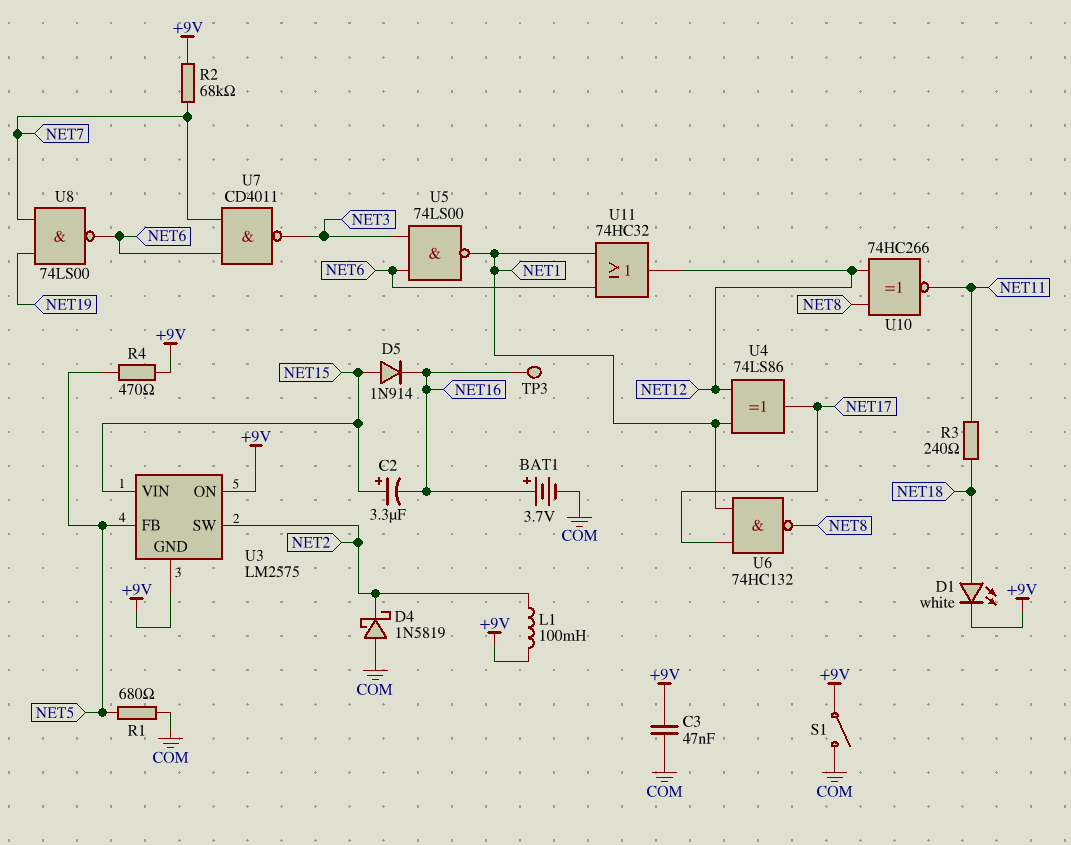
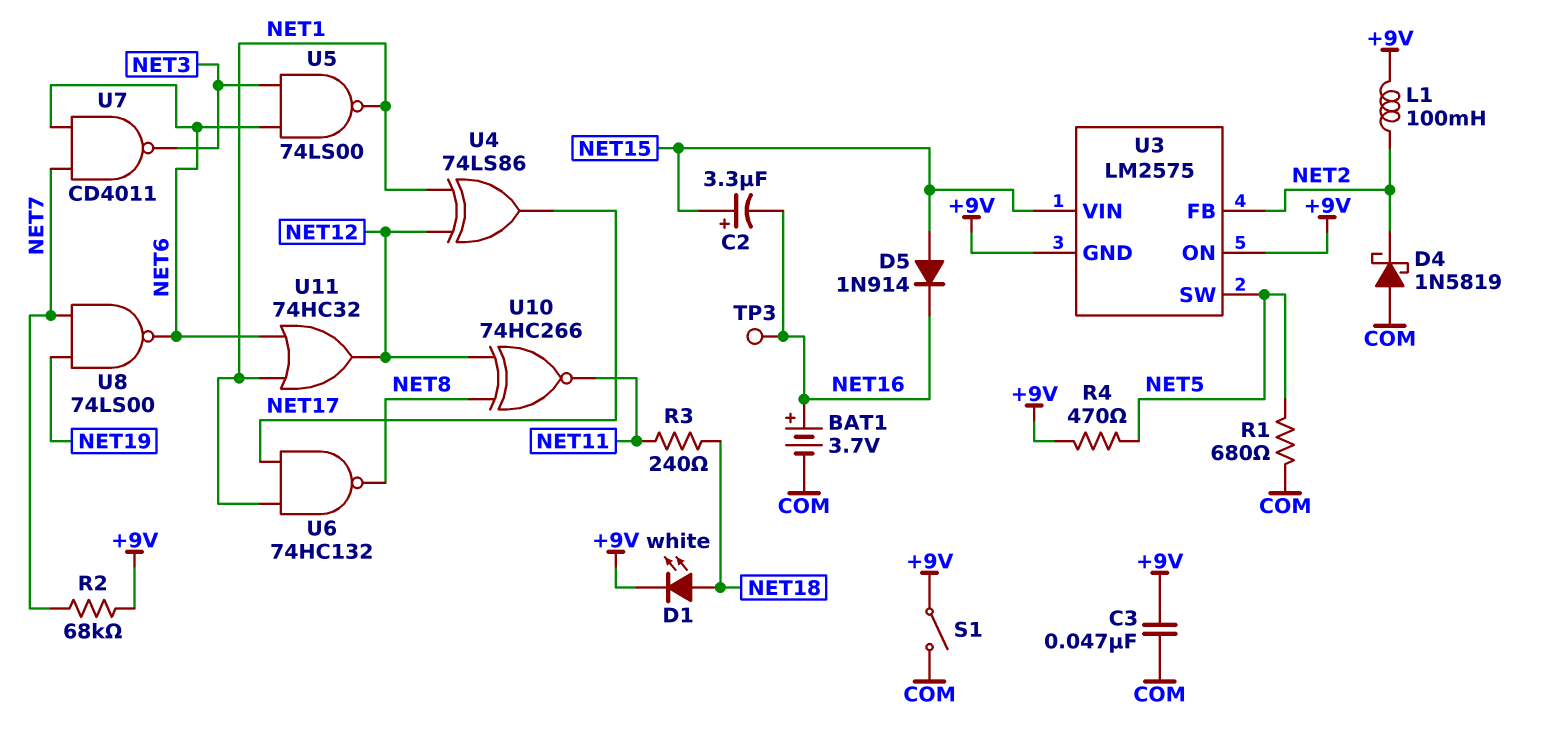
U3 pin FB: NET5 -> NET2
U3 pin SW: NET2 -> NET5

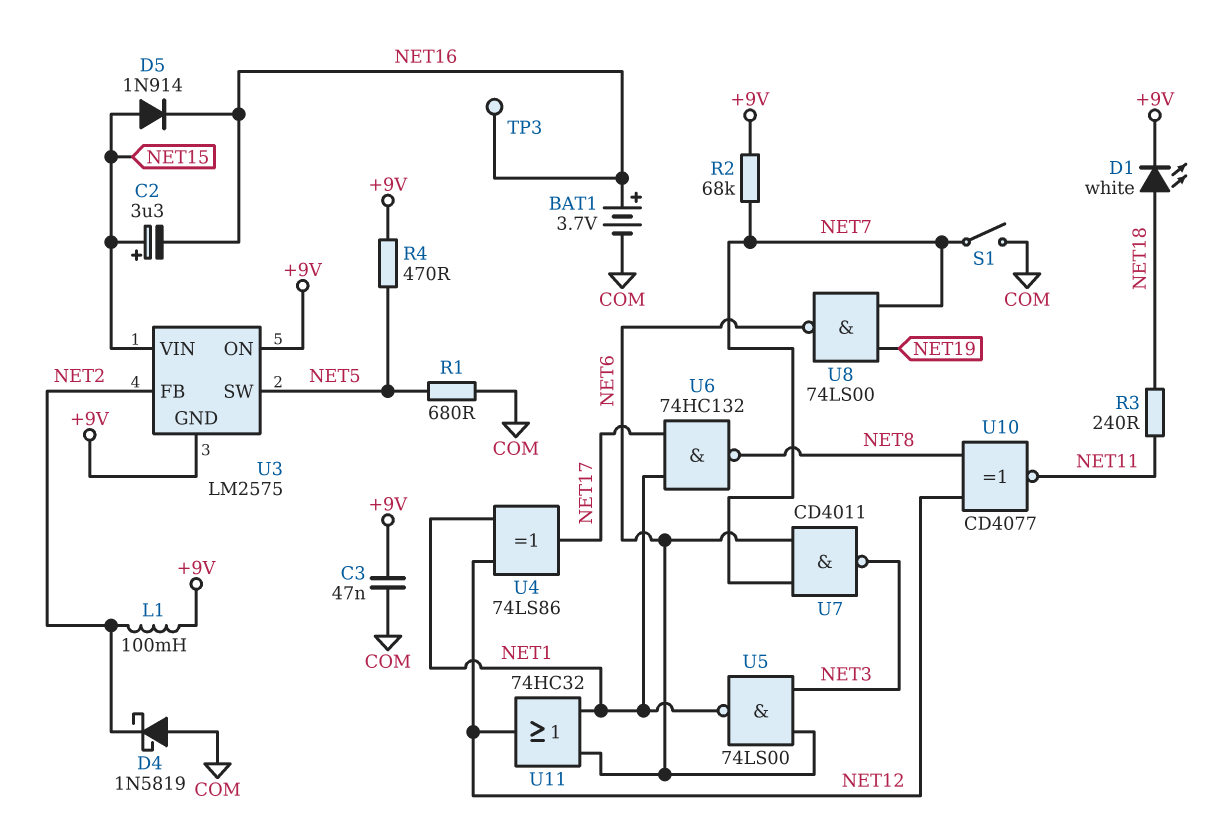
S1: switch (+9V, COM) -> switch (COM, NET7)
U10: XNOR 74HC266 (in NET8, in NET12, out NET11) -> XNOR CD4077 (in NET8, in NET12, out NET11)

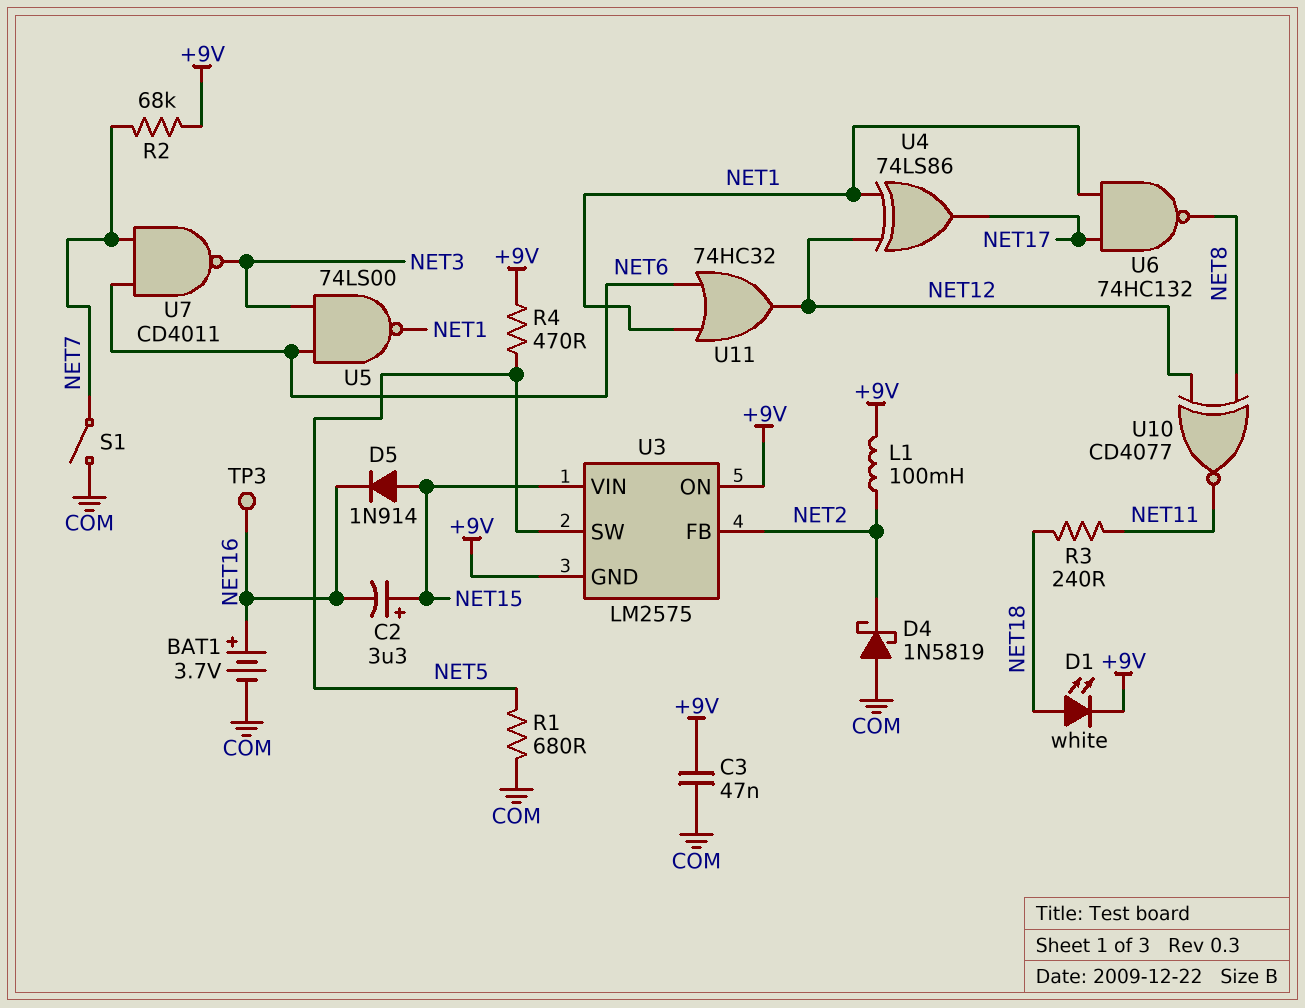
U8: NAND 74LS00 (in NET7, in NET19, out NET6) -> none

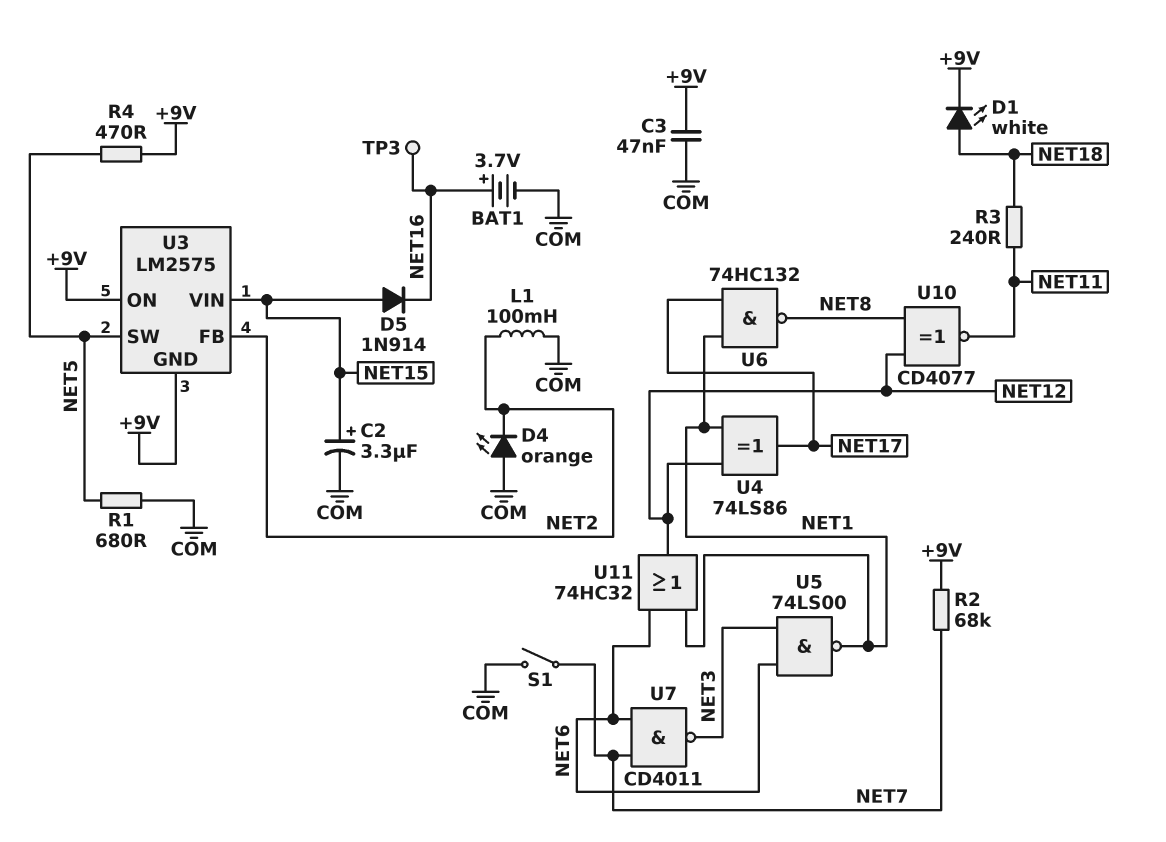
C2: 3.3uF (plus NET15, minus NET16) -> 3.3uF (plus NET15, minus COM)
D4: schottky 1N5819 (A COM, K NET2) -> LED orange (A COM, K NET2)
L1: 100mH (+9V, NET2) -> 100mH (COM, NET2)

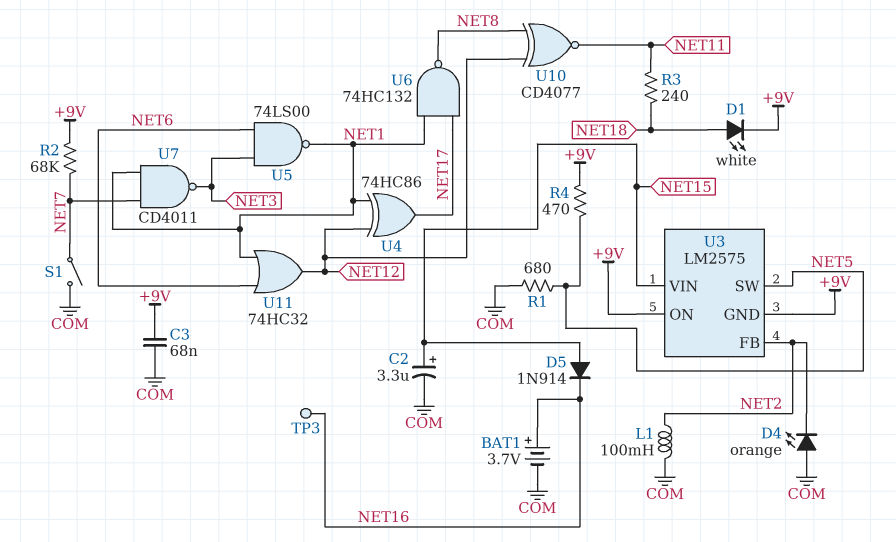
C3: 47nF (+9V, COM) -> 68nF (+9V, COM)
U4: XOR 74LS86 (in NET1, in NET12, out NET17) -> XOR 74HC86 (in NET1, in NET12, out NET17)
U7: NAND CD4011 (in NET6, in NET7, out NET3) -> NAND CD4011 (in NET1, in NET7, out NET3)

